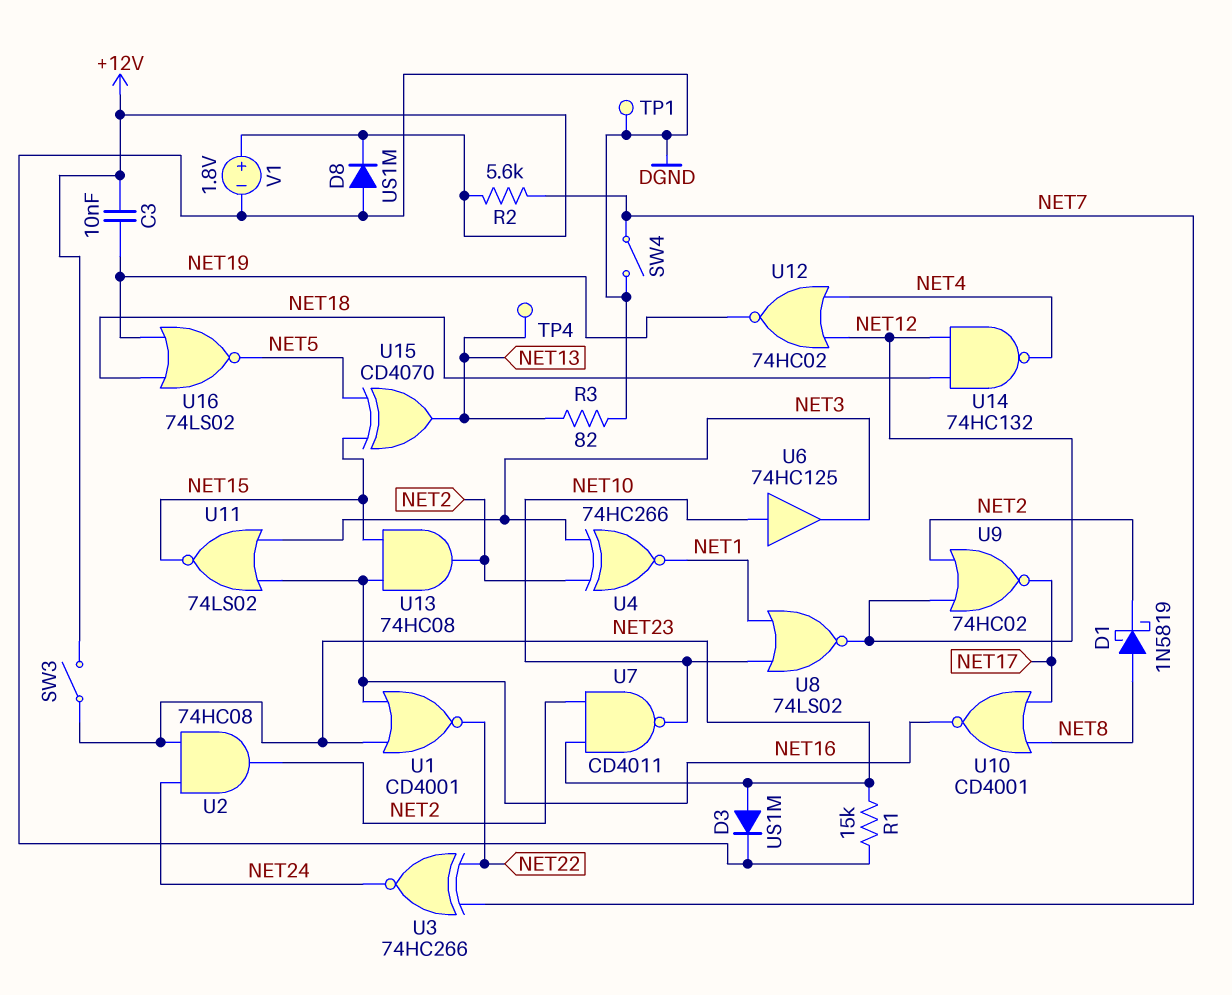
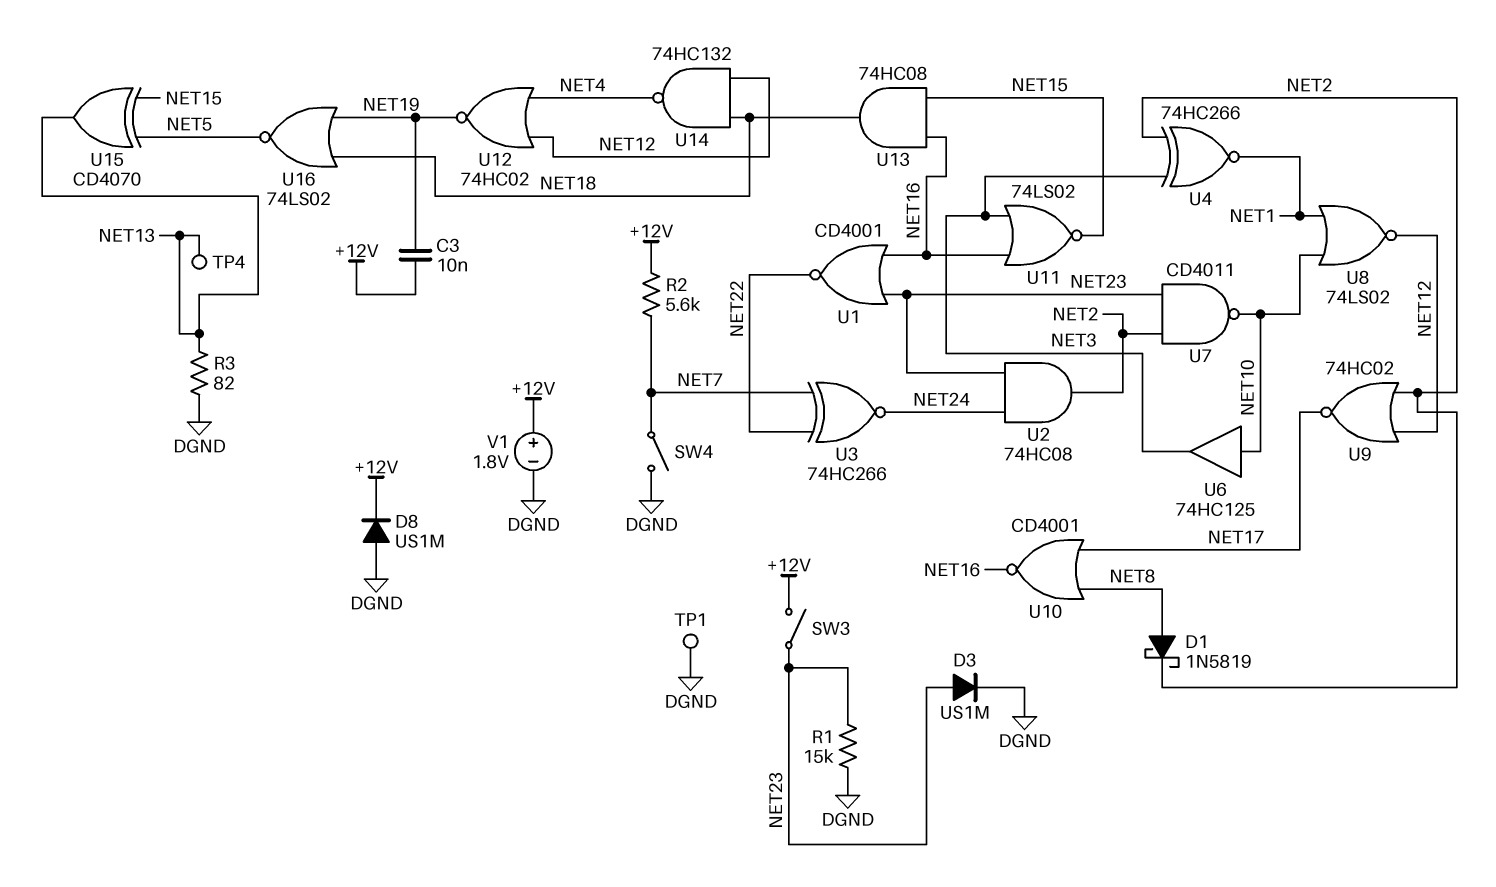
U13: AND 74HC08 (in NET15, in NET16, out NET2) -> AND 74HC08 (in NET15, in NET16, out NET18)

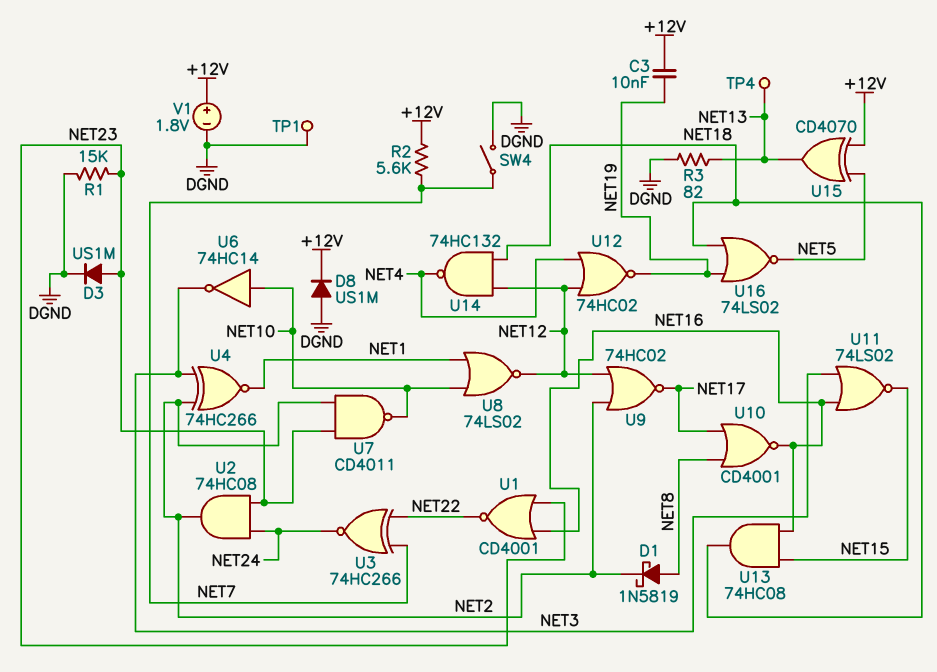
SW3: switch (+12V, NET23) -> none
U6: buffer 74HC125 (in NET10, out NET3) -> NOT 74HC14 (in NET10, out NET3)
U15: XOR CD4070 (in NET5, in NET15, out NET13) -> XOR CD4070 (in +12V, in NET5, out NET13)

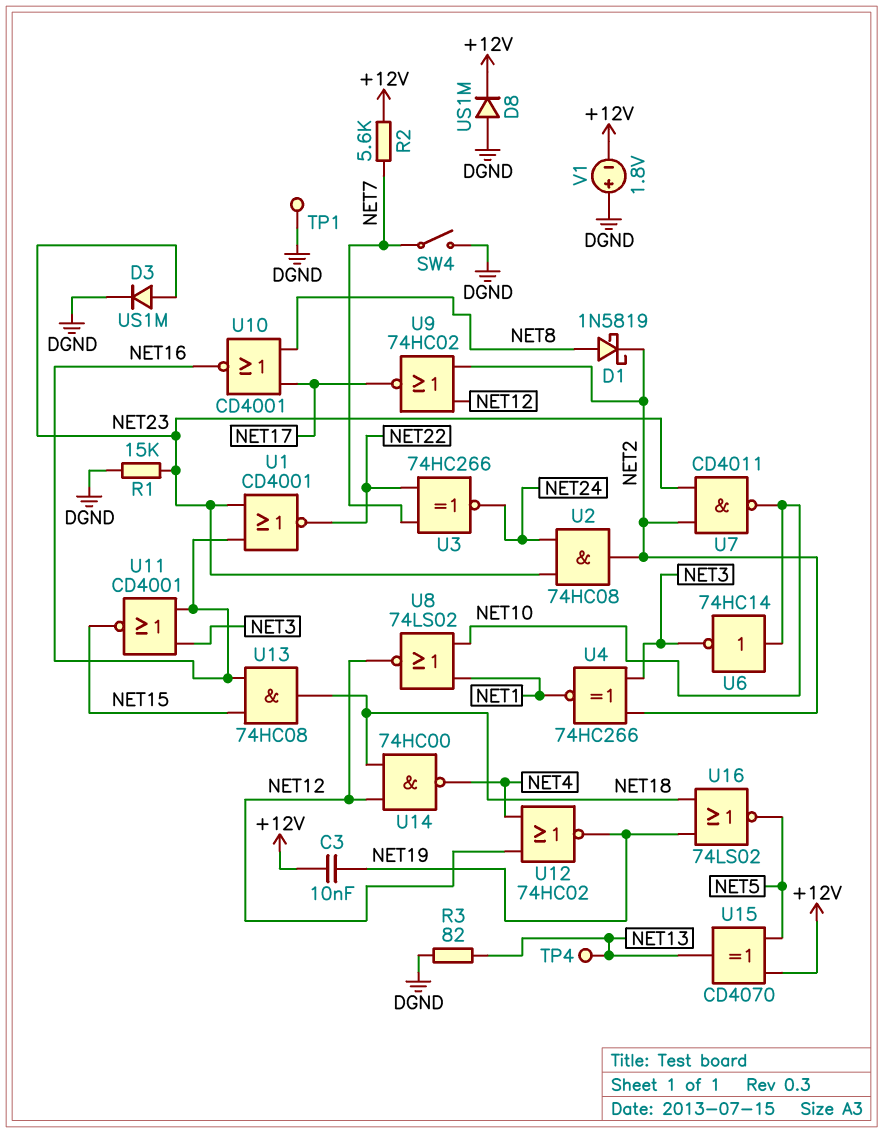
U11: NOR 74LS02 (in NET3, in NET16, out NET15) -> NOR CD4001 (in NET3, in NET16, out NET15)
U14: NAND 74HC132 (in NET12, in NET18, out NET4) -> NAND 74HC00 (in NET12, in NET18, out NET4)
V1: 1.8V (plus +12V, minus DGND) -> 1.8V (plus DGND, minus +12V)

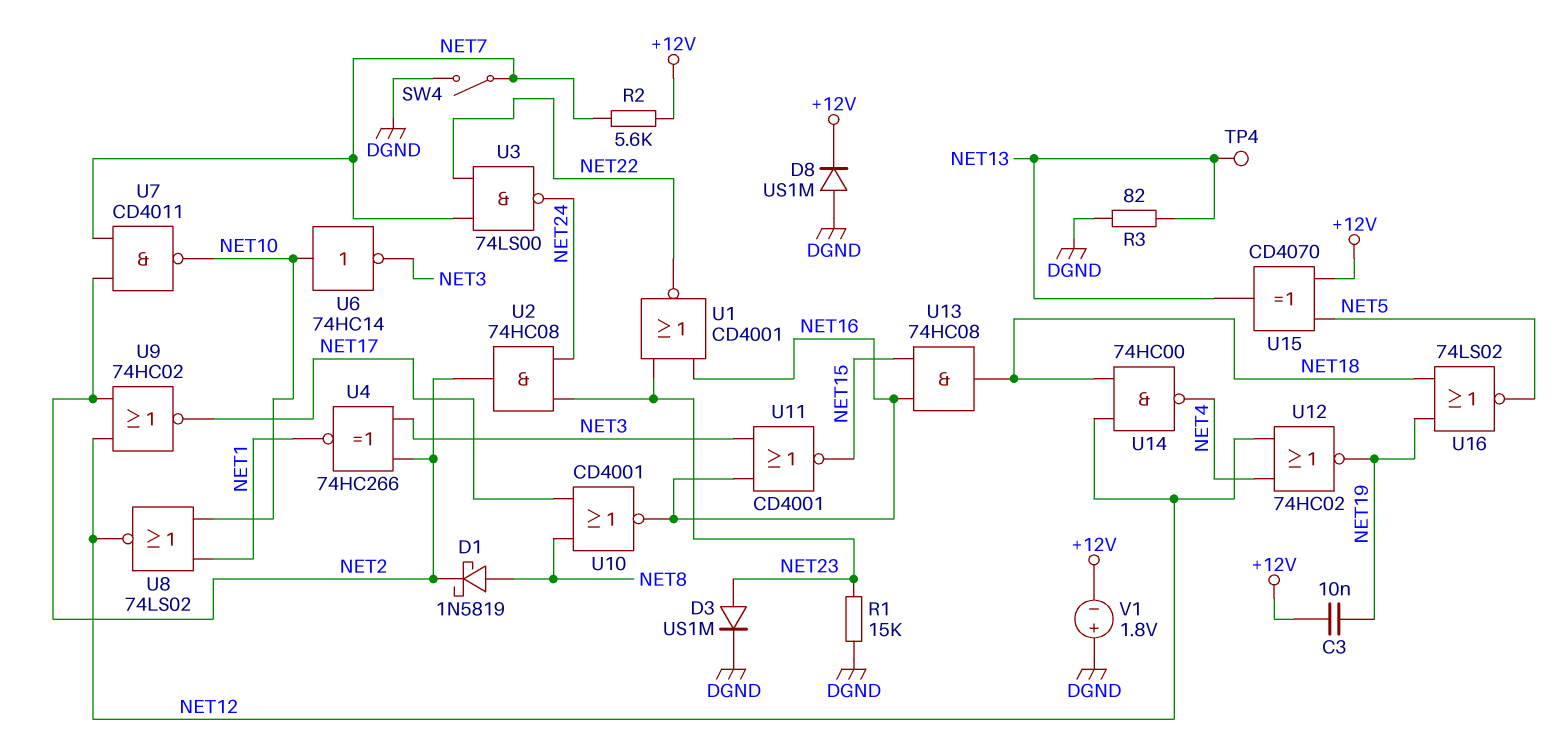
TP1: test point (DGND) -> none
U3: XNOR 74HC266 (in NET7, in NET22, out NET24) -> NAND 74LS00 (in NET7, in NET22, out NET24)
U7: NAND CD4011 (in NET2, in NET23, out NET10) -> NAND CD4011 (in NET2, in NET7, out NET10)

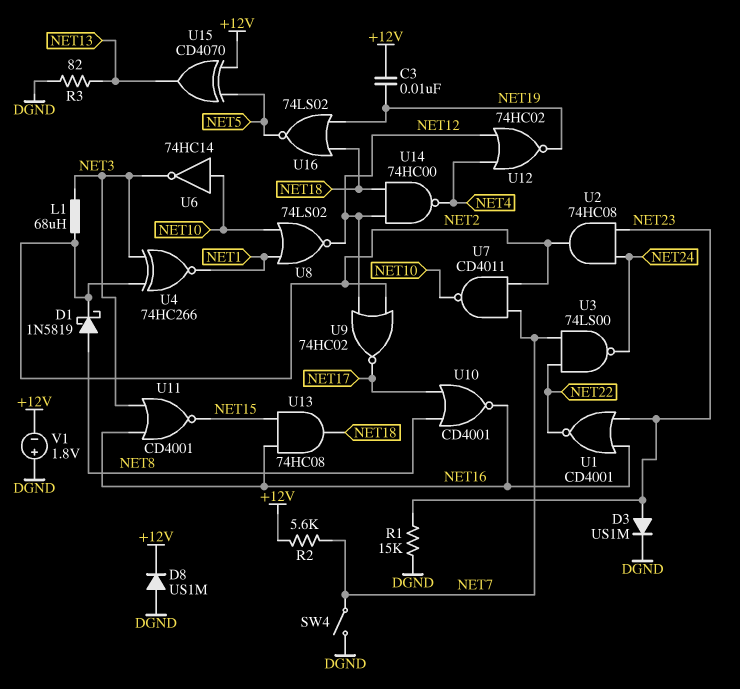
L1: none -> 68uH (NET2, NET3)
TP4: test point (NET13) -> none

